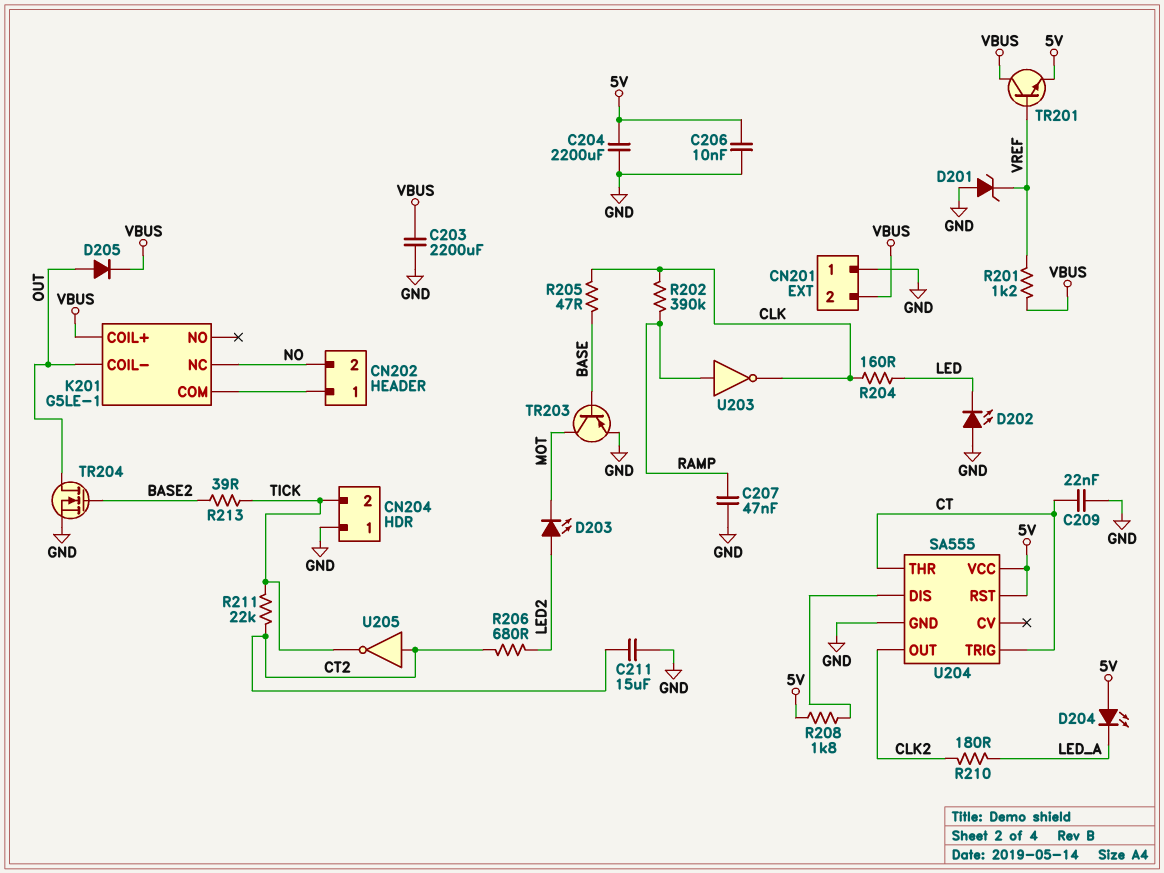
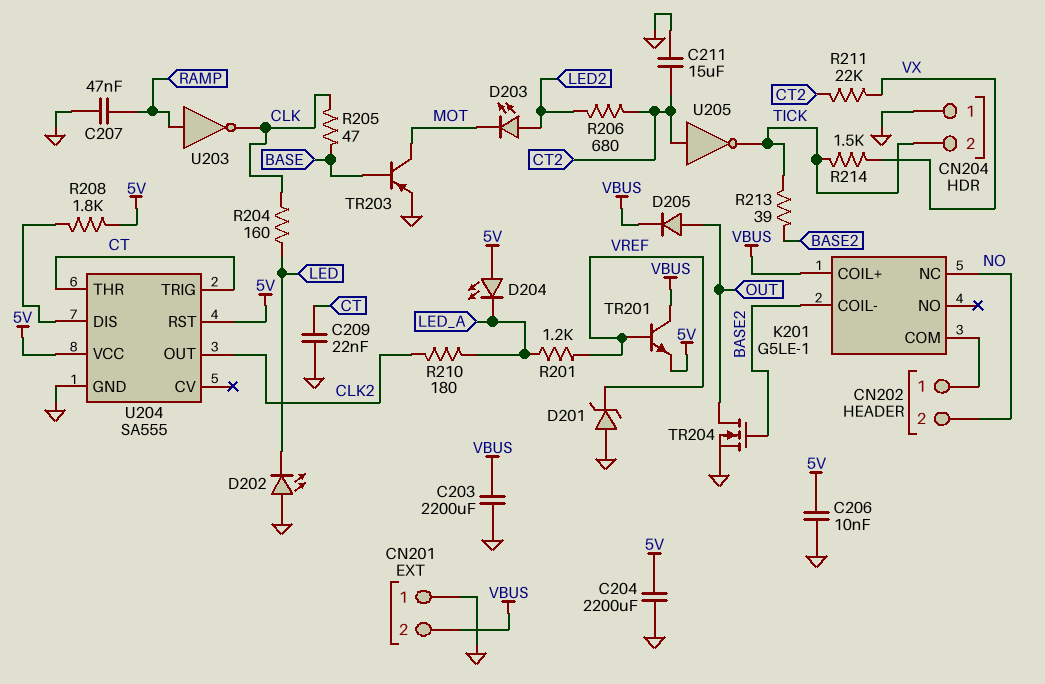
K201 pin COIL-: OUT -> BASE2
R201: 1.2k (VBUS, VREF) -> 1.2k (LED_A, VREF)
R202: 390k (CLK, RAMP) -> none
R211: 22k (CT2, TICK) -> 22k (CT2, VX)
R214: none -> 1.5k (TICK, VX)

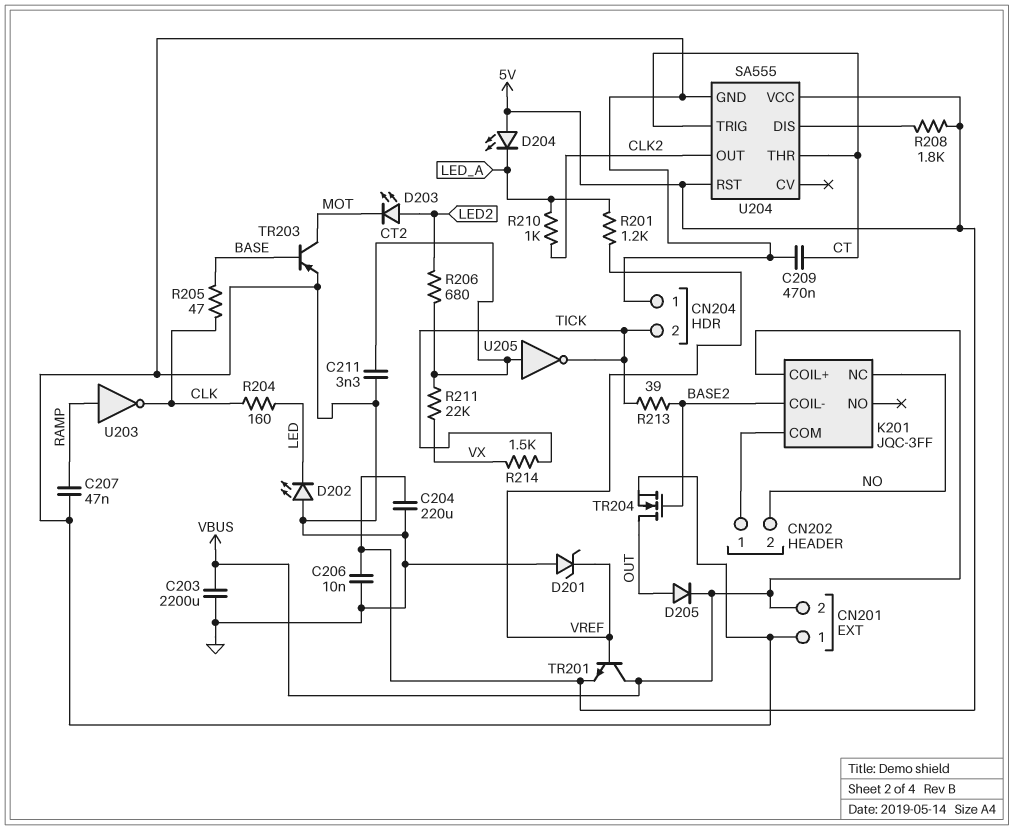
C204: 2200uF (5V, GND) -> 220uF (5V, GND)
C209: 22nF (CT, GND) -> 470nF (CT, GND)
C211: 15uF (CT2, GND) -> 3.3nF (CT2, GND)
K201: G5LE-1 -> JQC-3FF
R210: 180 (CLK2, LED_A) -> 1k (CLK2, LED_A)

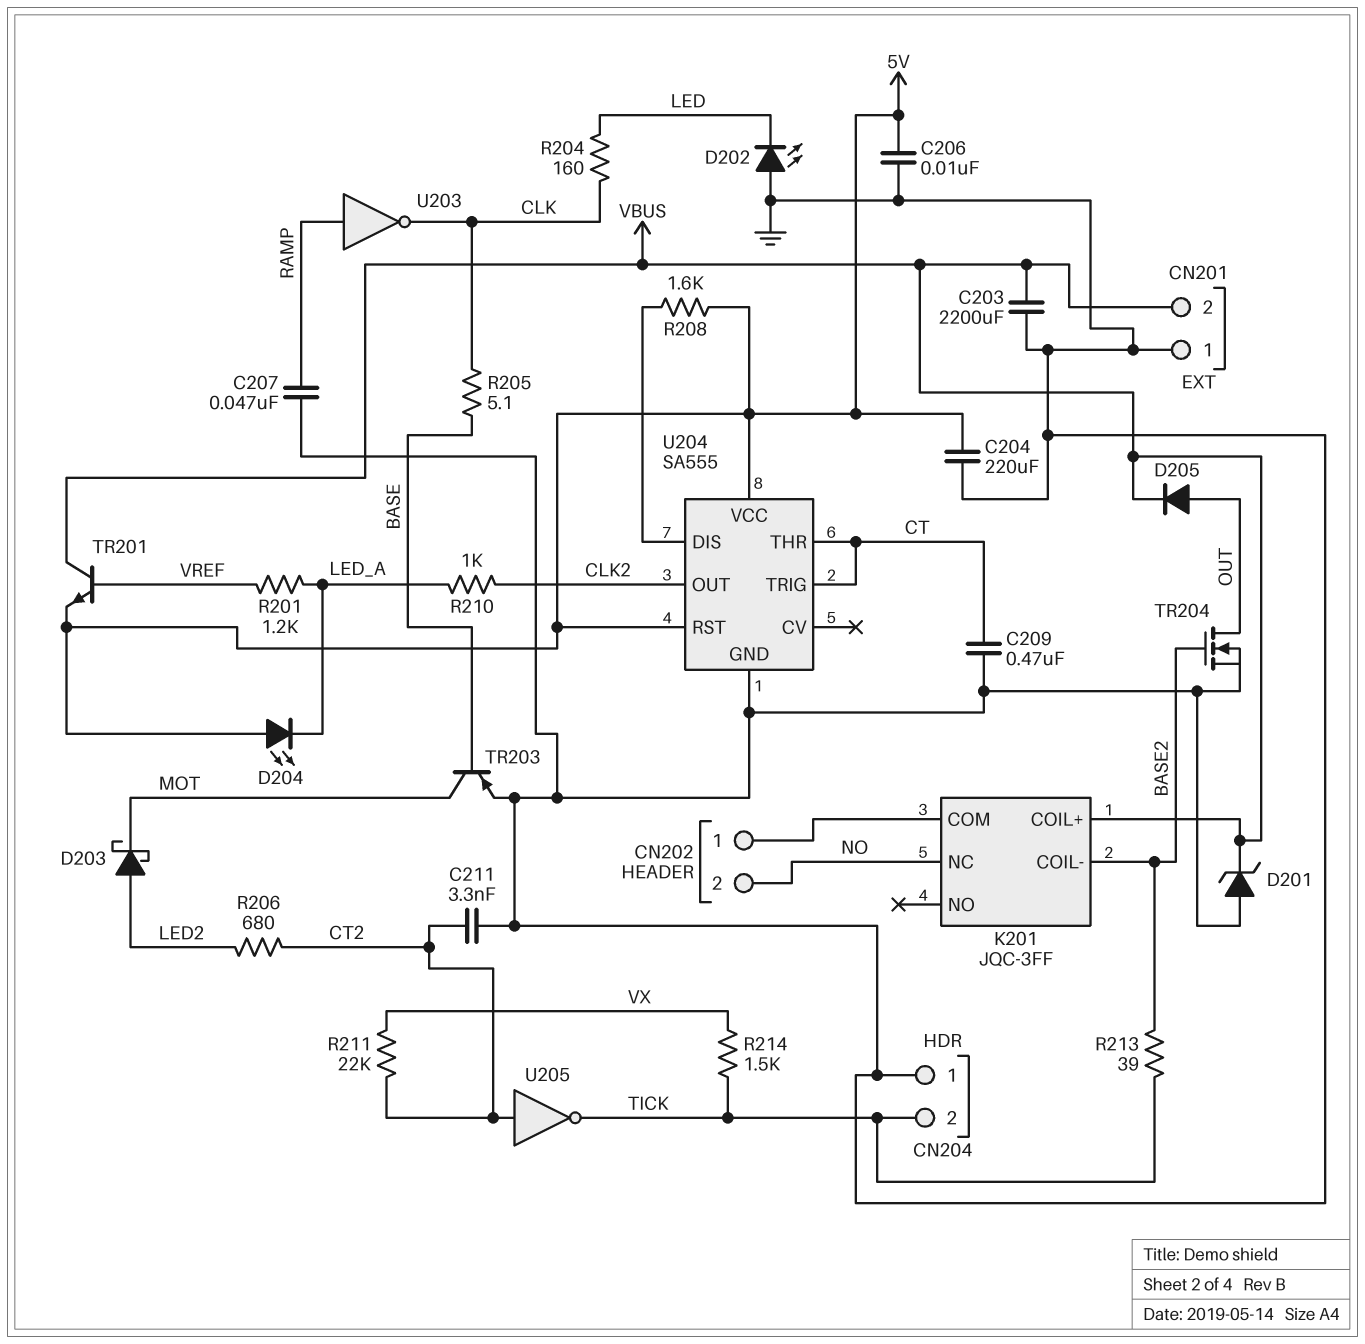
D201: zener (A GND, K VREF) -> zener (A GND, K VBUS)
D203: LED (A LED2, K MOT) -> schottky (A LED2, K MOT)
R205: 47 (BASE, CLK) -> 5.1 (BASE, CLK)
R208: 1.8k (5V, U204/DIS) -> 1.6k (5V, U204/DIS)

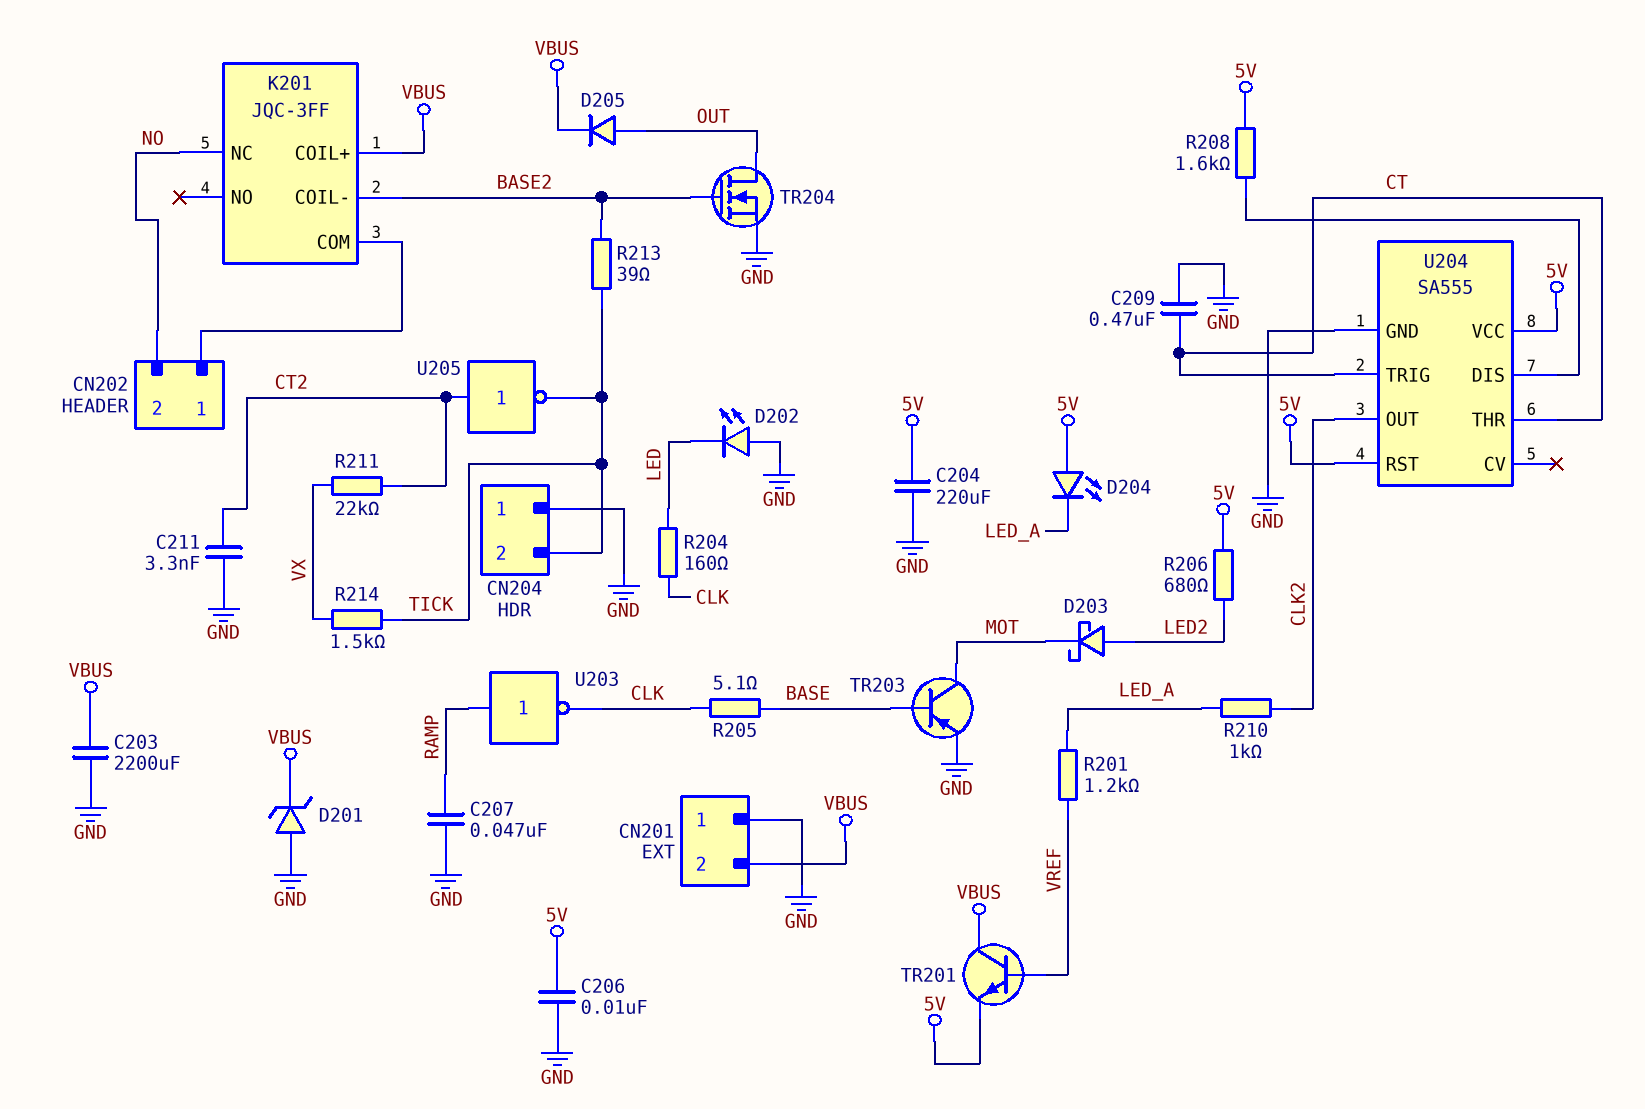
R206: 680 (CT2, LED2) -> 680 (5V, LED2)

